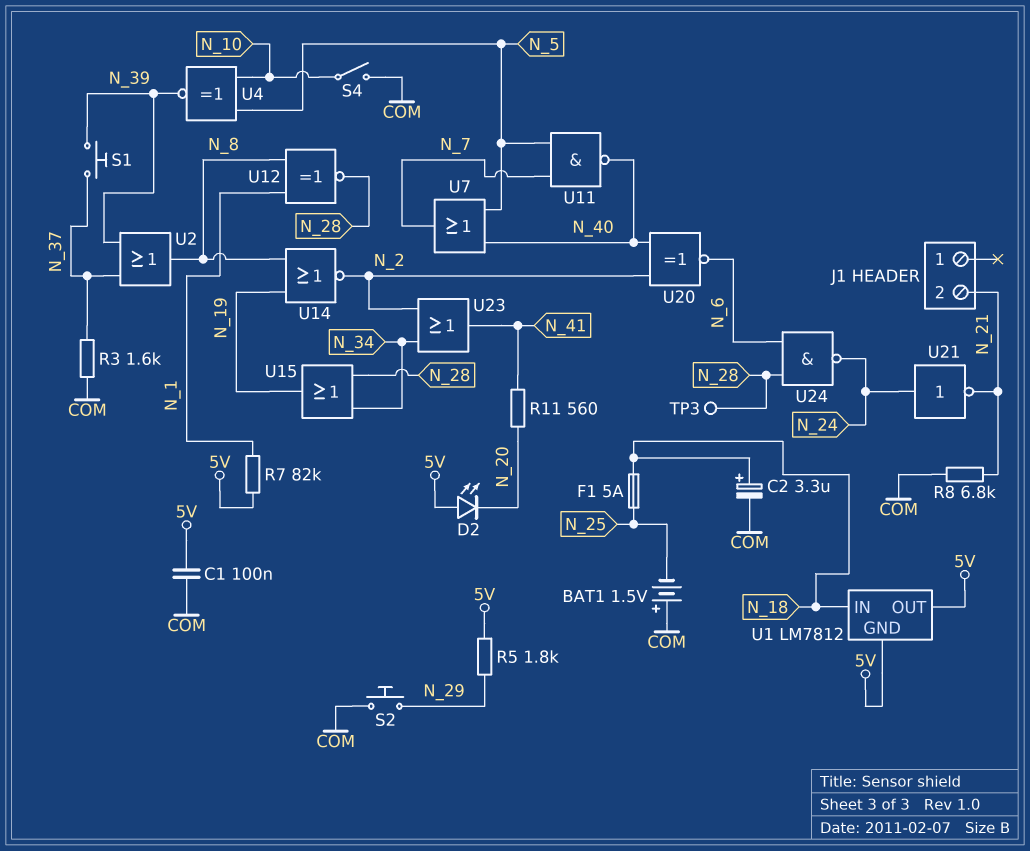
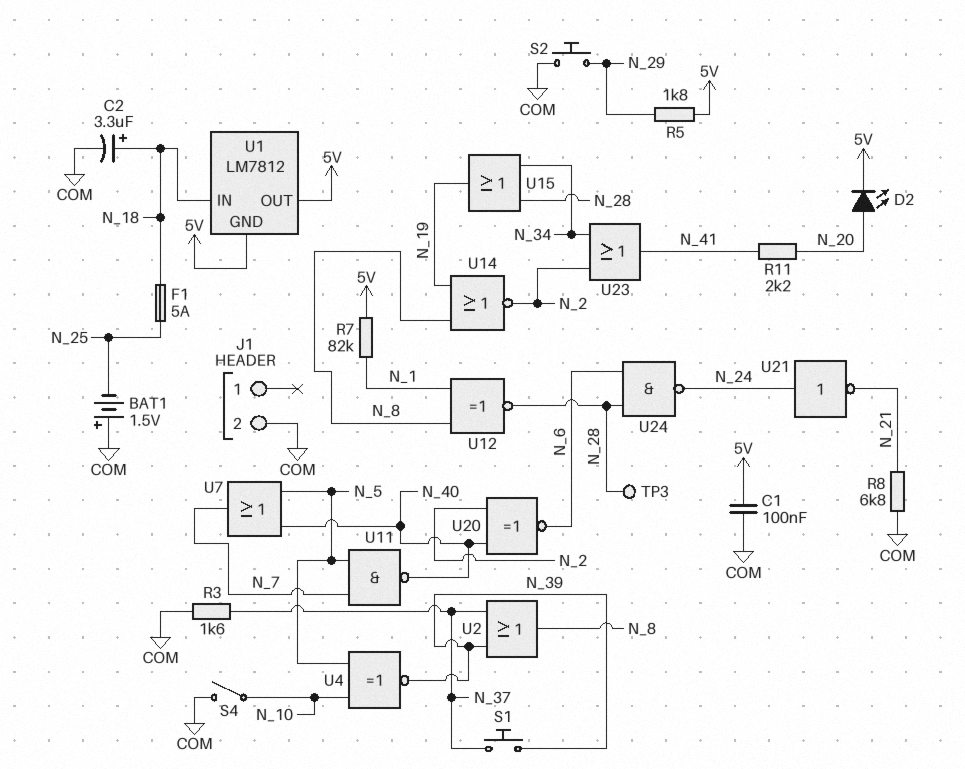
D2: LED (A 5V, K N_20) -> LED (A N_20, K 5V)
J1 pin 2: N_21 -> COM
R11: 560 (N_20, N_41) -> 2.2k (N_20, N_41)

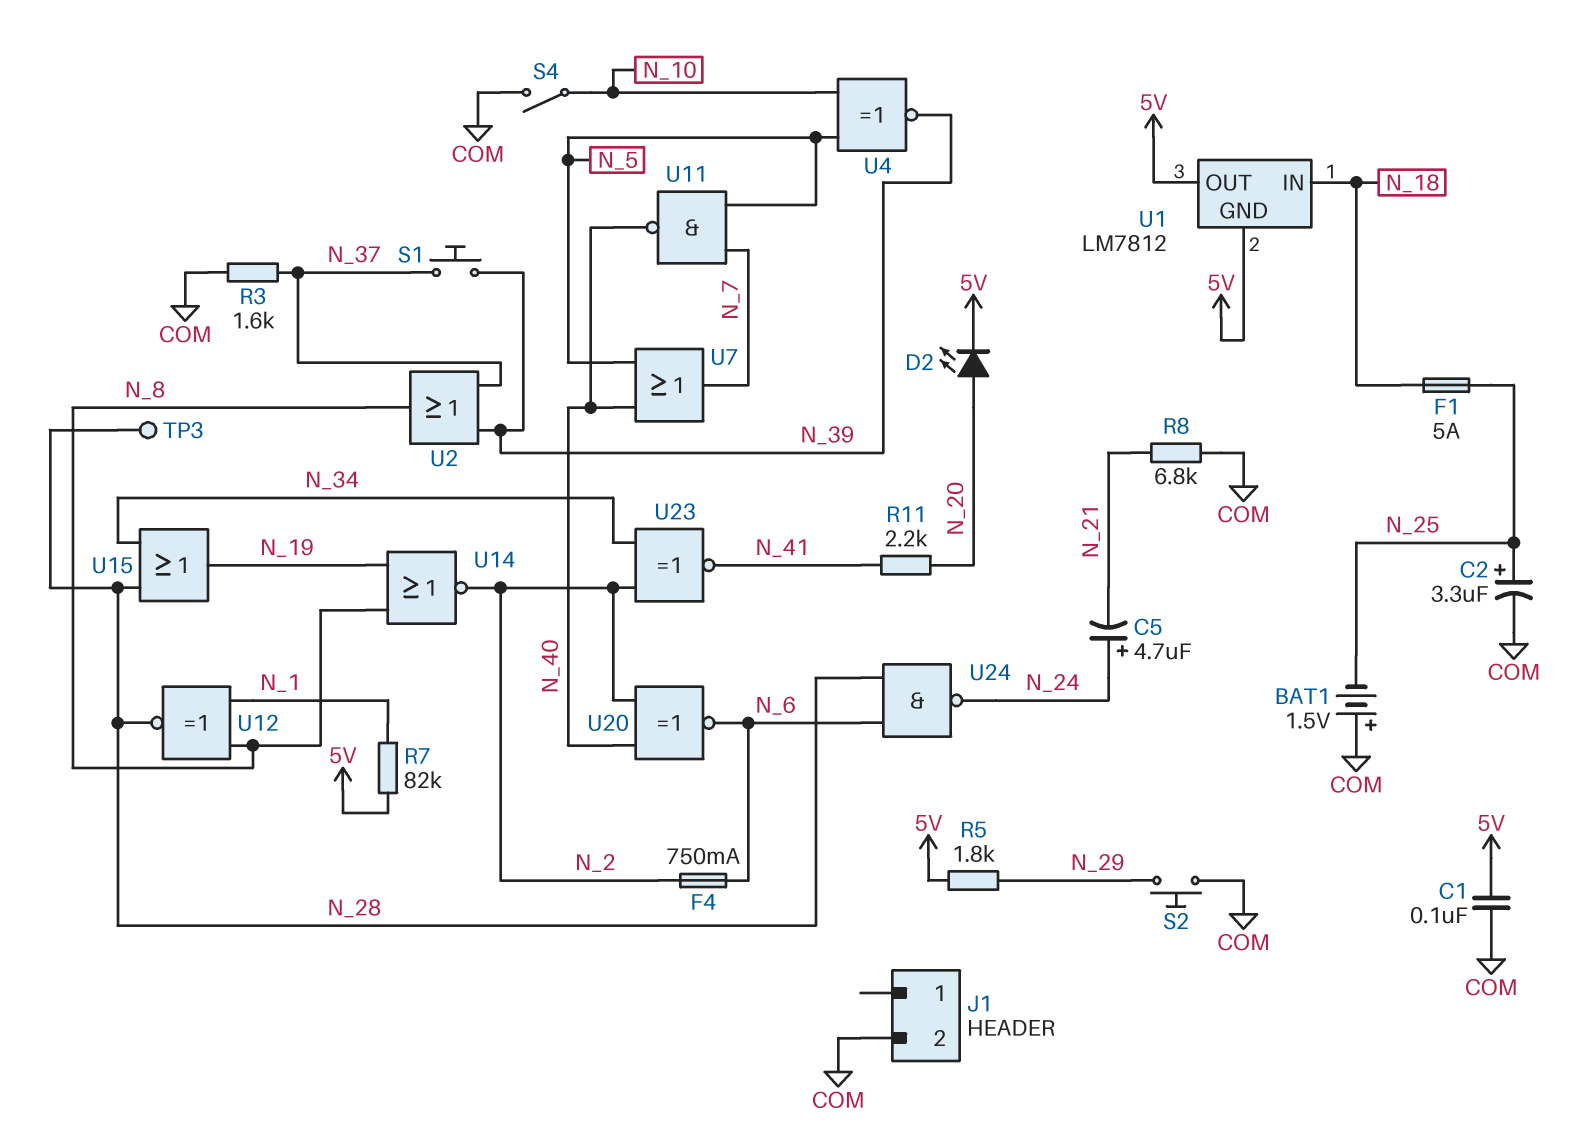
C2: 3.3uF (plus N_18, minus COM) -> 3.3uF (plus N_25, minus COM)
C5: none -> 4.7uF (plus N_24, minus N_21)
F4: none -> 750mA (N_2, N_6)
U21: NOT (in N_24, out N_21) -> none
U23: OR (in N_2, in N_34, out N_41) -> XNOR (in N_2, in N_34, out N_41)

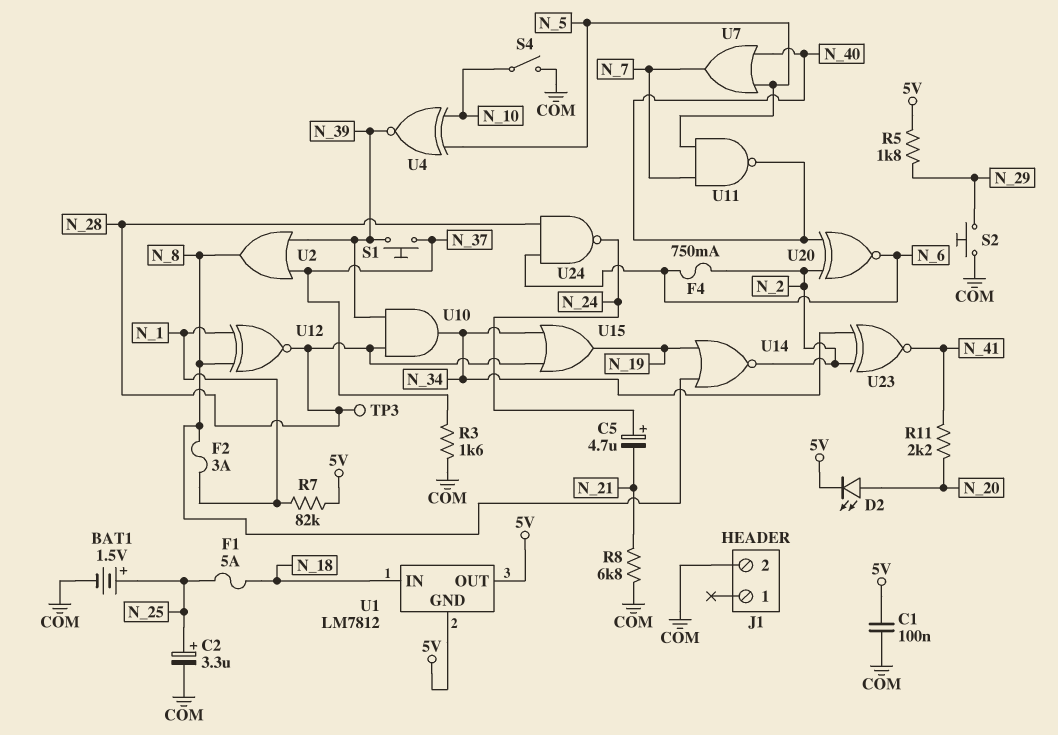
BAT1: 1.5V (plus COM, minus N_25) -> 1.5V (plus N_25, minus COM)
F2: none -> 3A (N_1, N_8)
U10: none -> AND (in N_28, in N_39, out N_34)

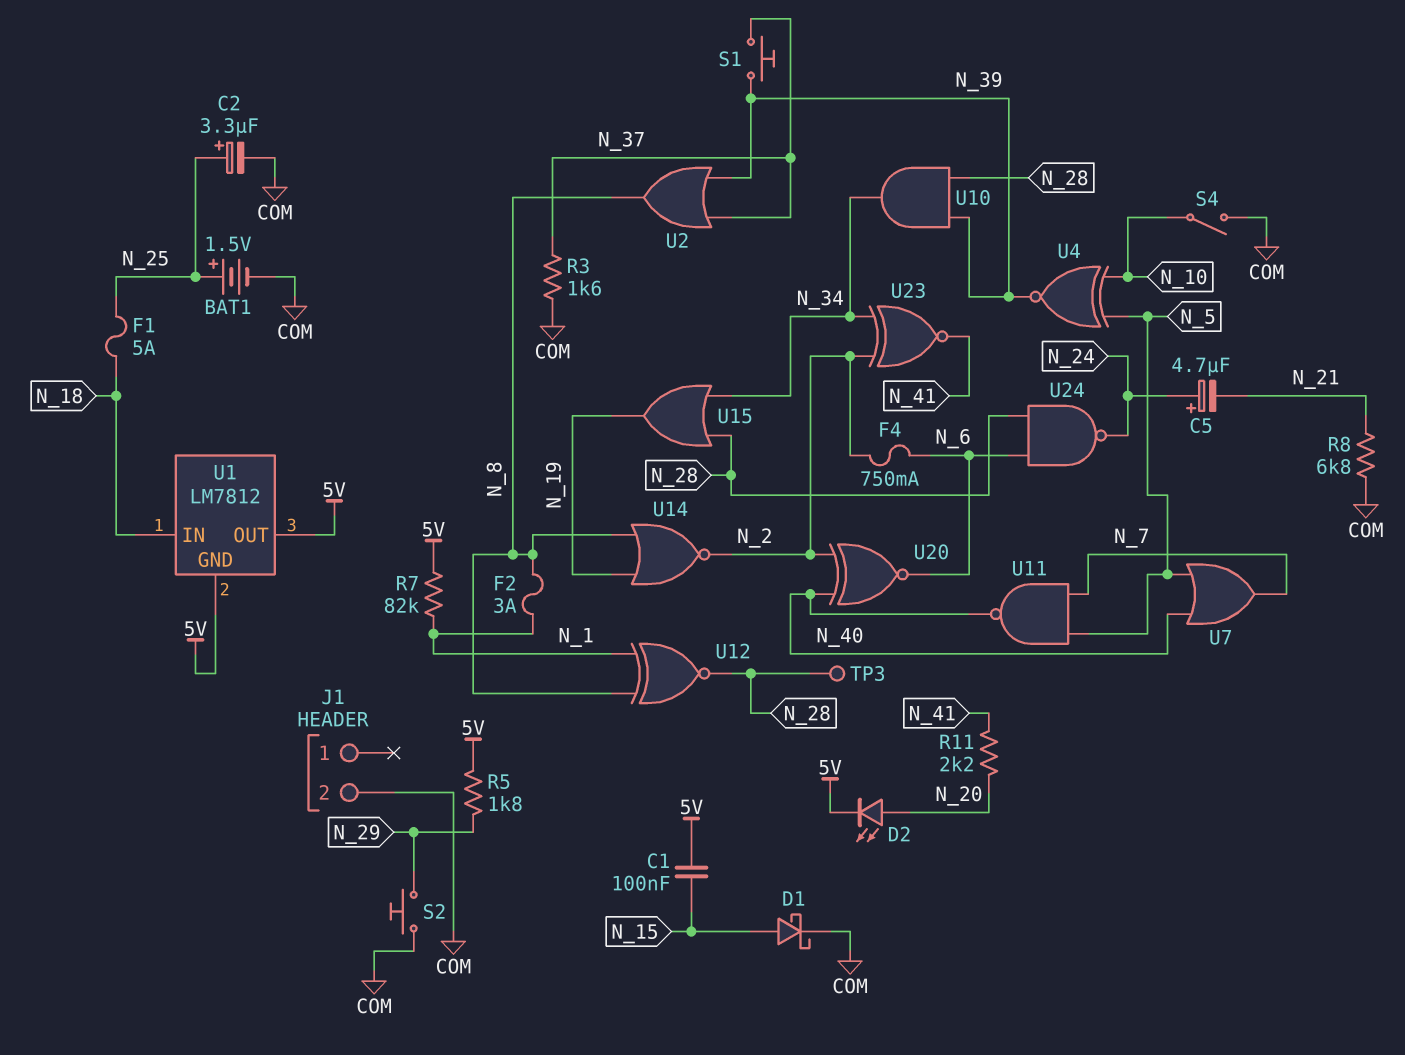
C1: 100nF (5V, COM) -> 100nF (5V, N_15)
D1: none -> schottky (A N_15, K COM)

